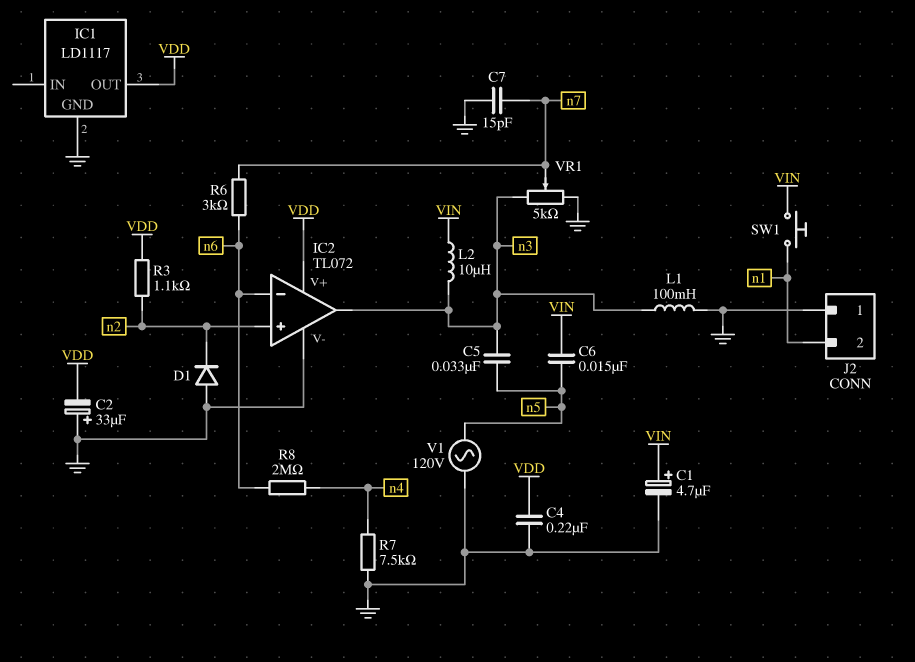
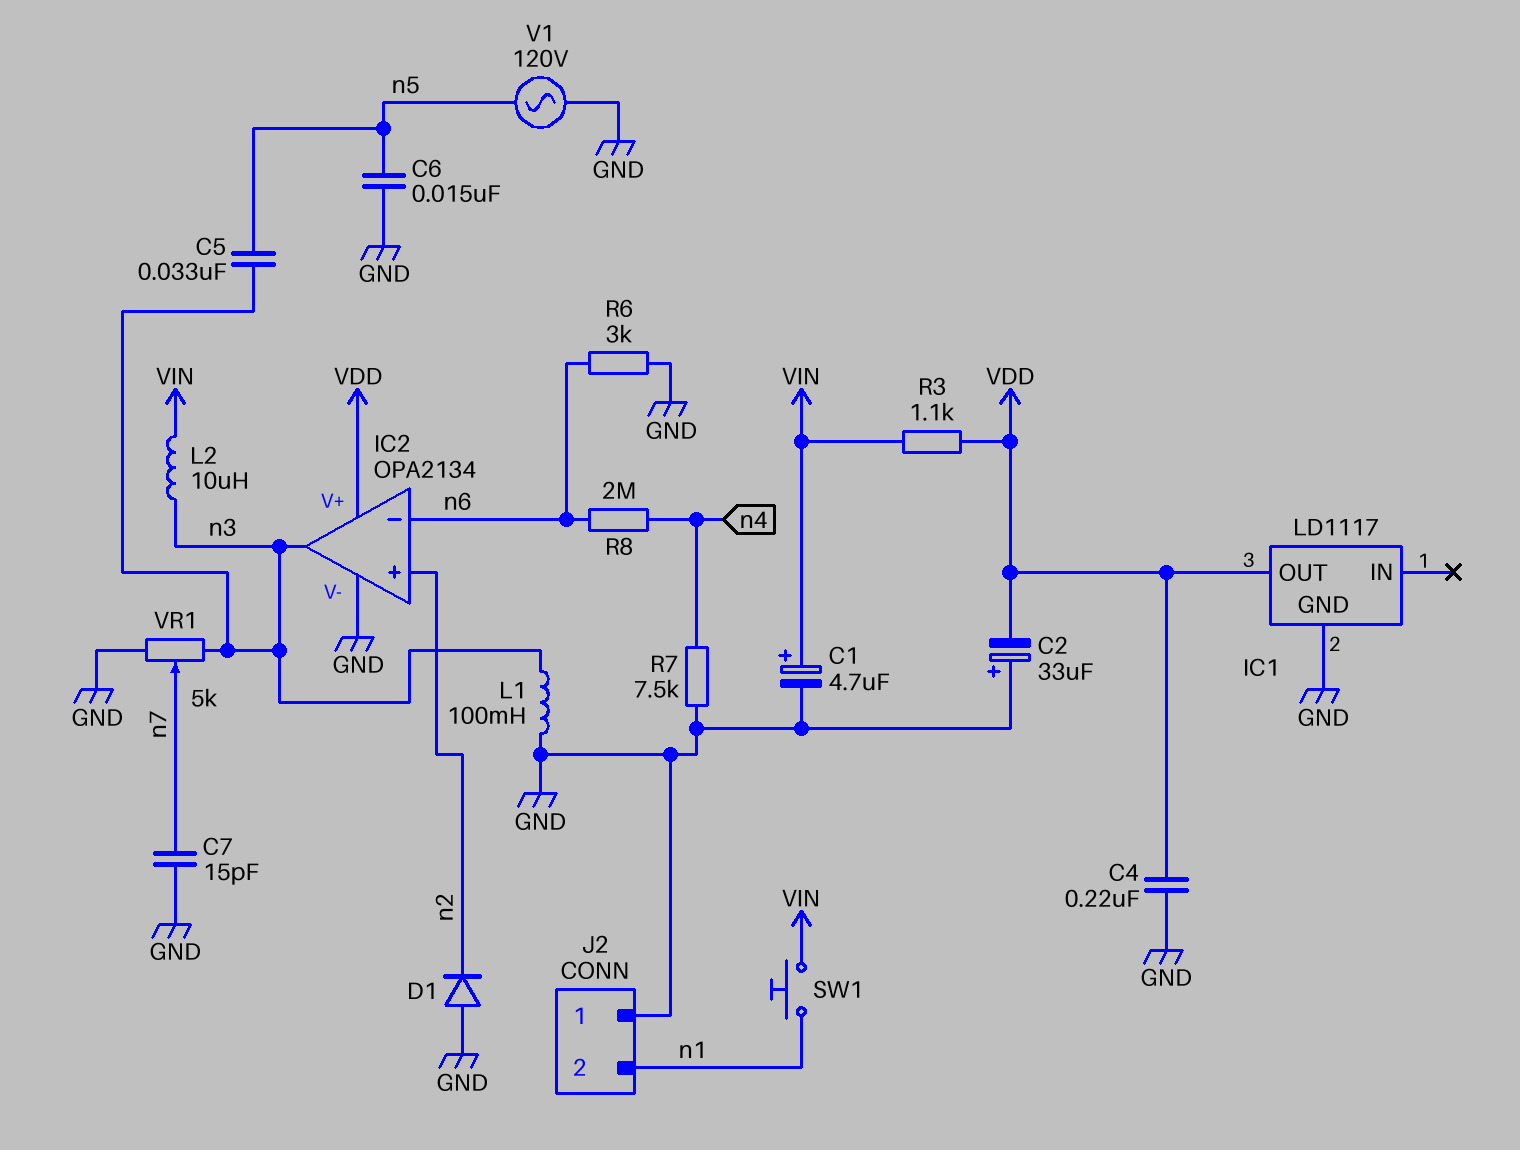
C6: 15nF (VIN, n5) -> 15nF (GND, n5)
IC2: TL072 -> OPA2134
R3: 1.1k (VDD, n2) -> 1.1k (VDD, VIN)
R6: 3k (n6, n7) -> 3k (GND, n6)

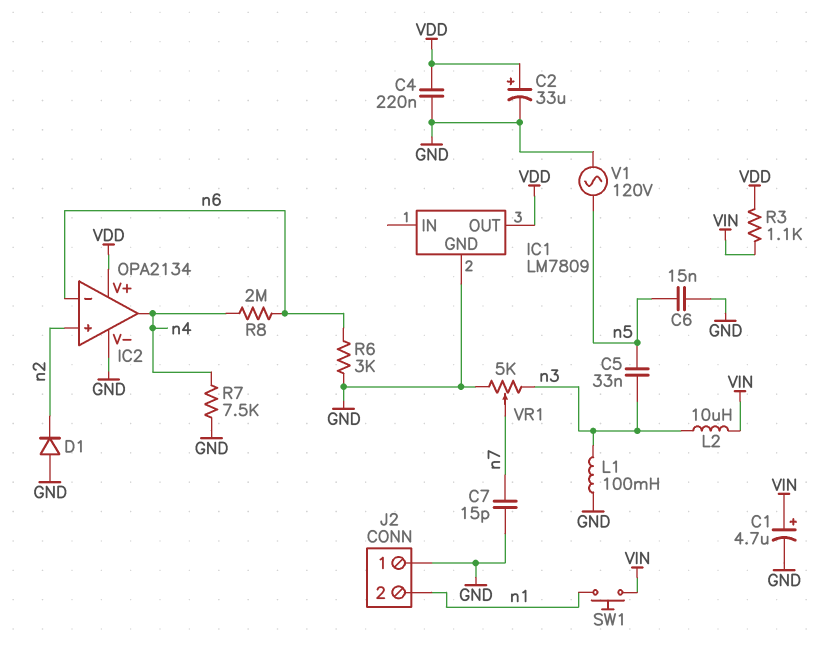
C2: 33uF (plus GND, minus VDD) -> 33uF (plus VDD, minus GND)
IC1: LD1117 -> LM7809
IC2 pin out: n3 -> n4

